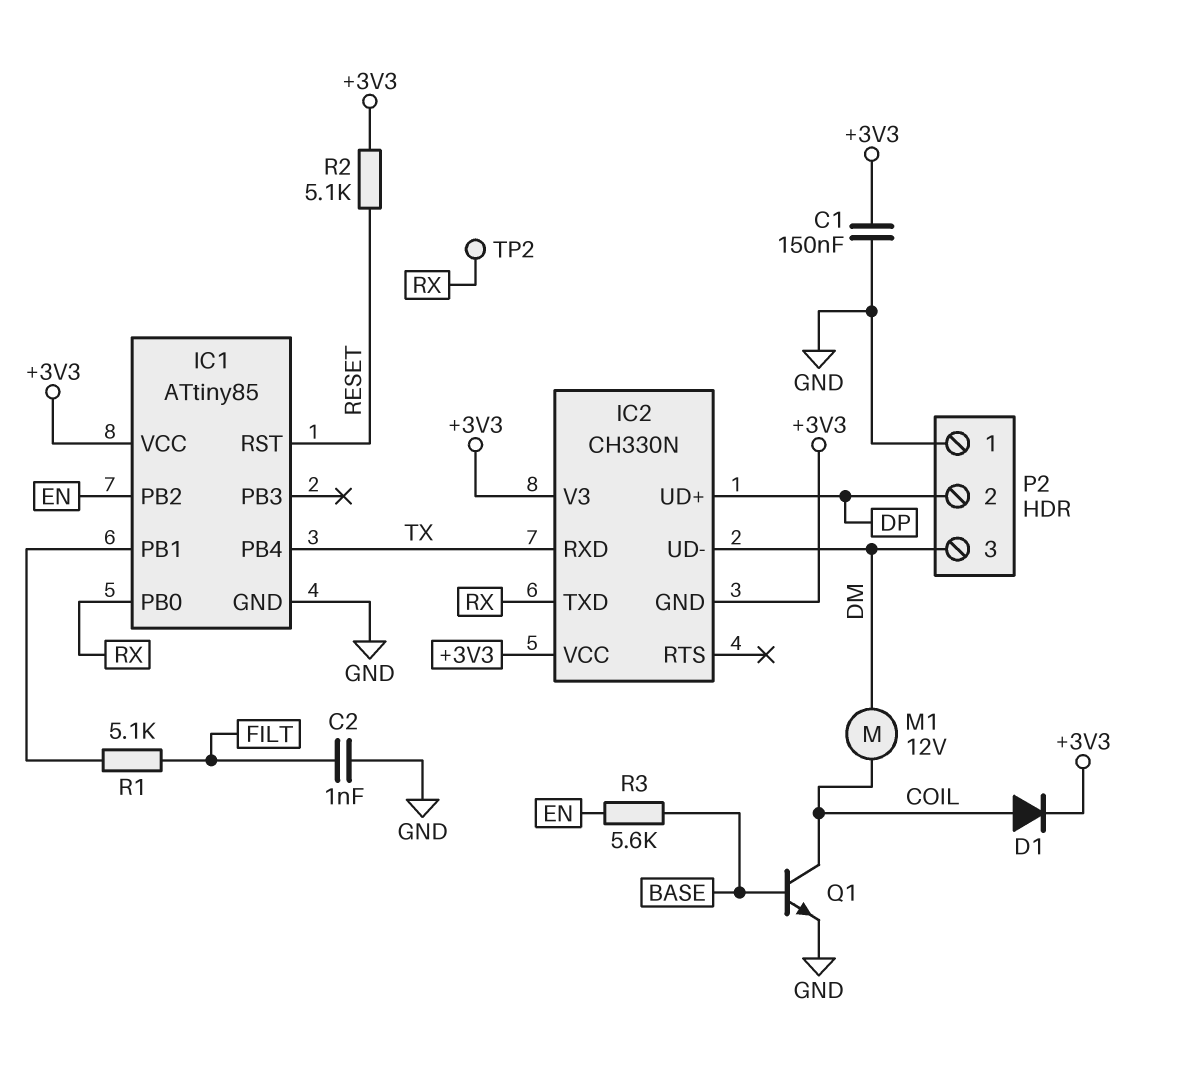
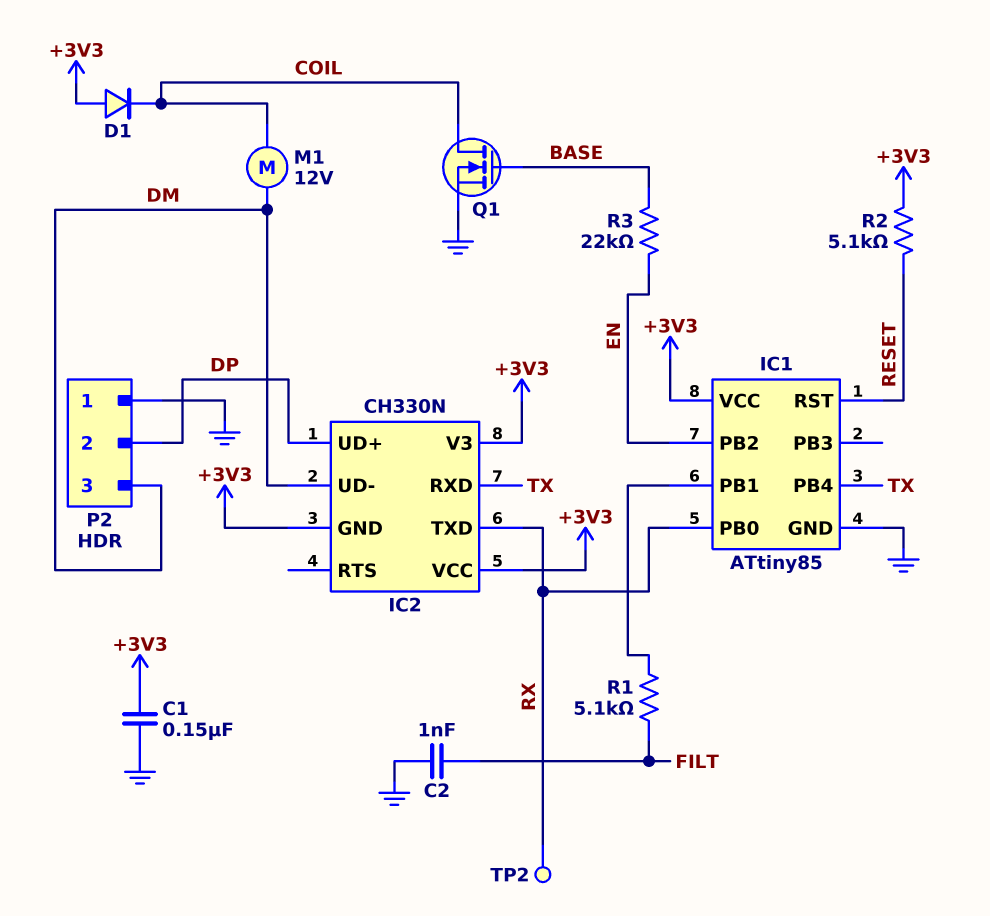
D1: diode (A COIL, K +3V3) -> diode (A +3V3, K COIL)
Q1: NPN (B BASE, C COIL, E GND) -> NMOS (G BASE, D COIL, S GND)
R3: 5.6k (BASE, EN) -> 22k (BASE, EN)

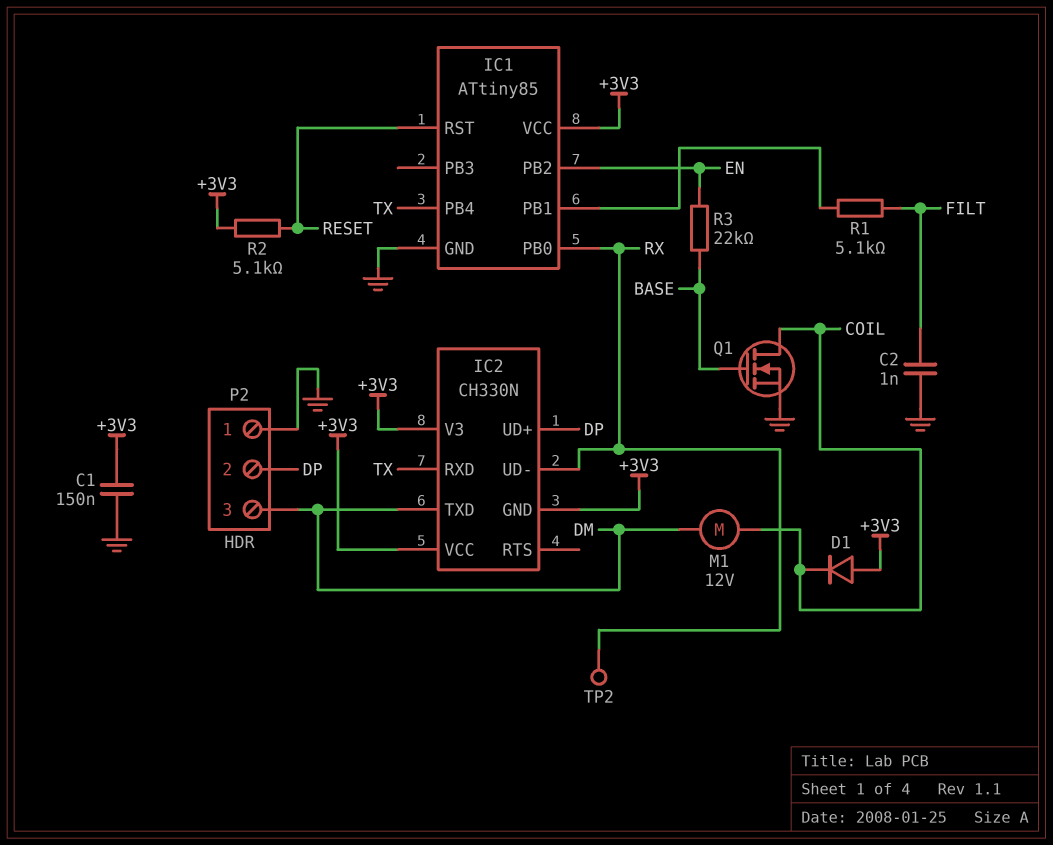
IC2 pin TXD: RX -> DM
IC2 pin UD-: DM -> RX

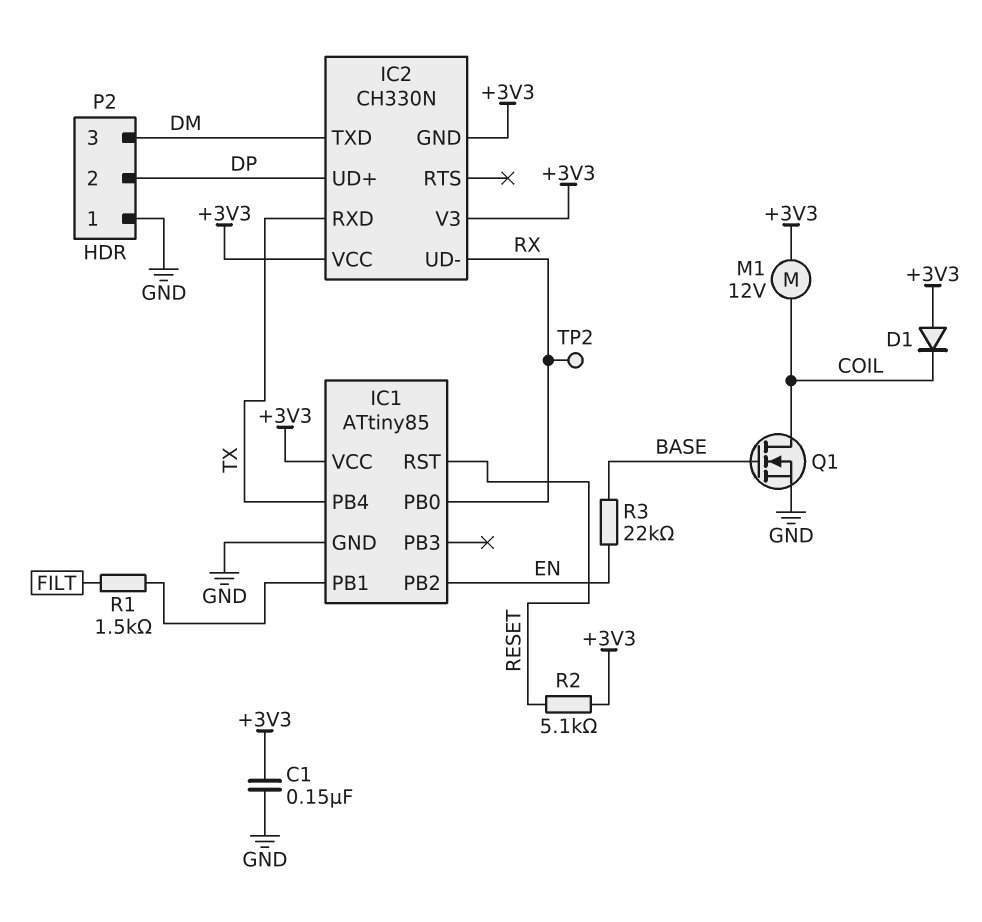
C2: 1nF (FILT, GND) -> none
M1: motor 12V (COIL, DM) -> motor 12V (+3V3, COIL)
R1: 5.1k (FILT, IC1/PB1) -> 1.5k (FILT, IC1/PB1)

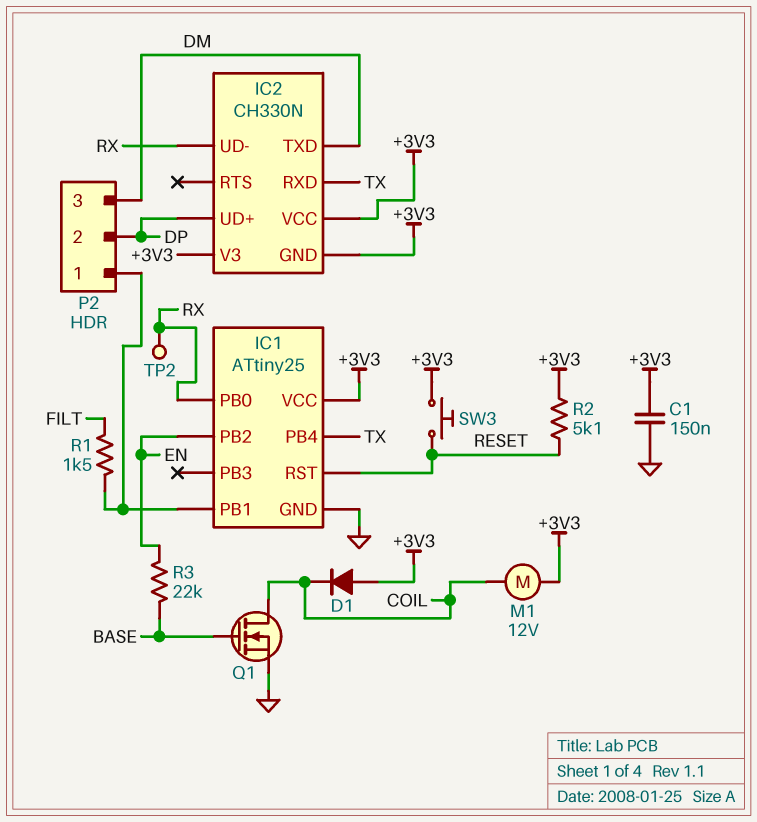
IC1: ATtiny85 -> ATtiny25
P2 pin 1: GND -> IC1/PB1
SW3: none -> button (+3V3, RESET)

